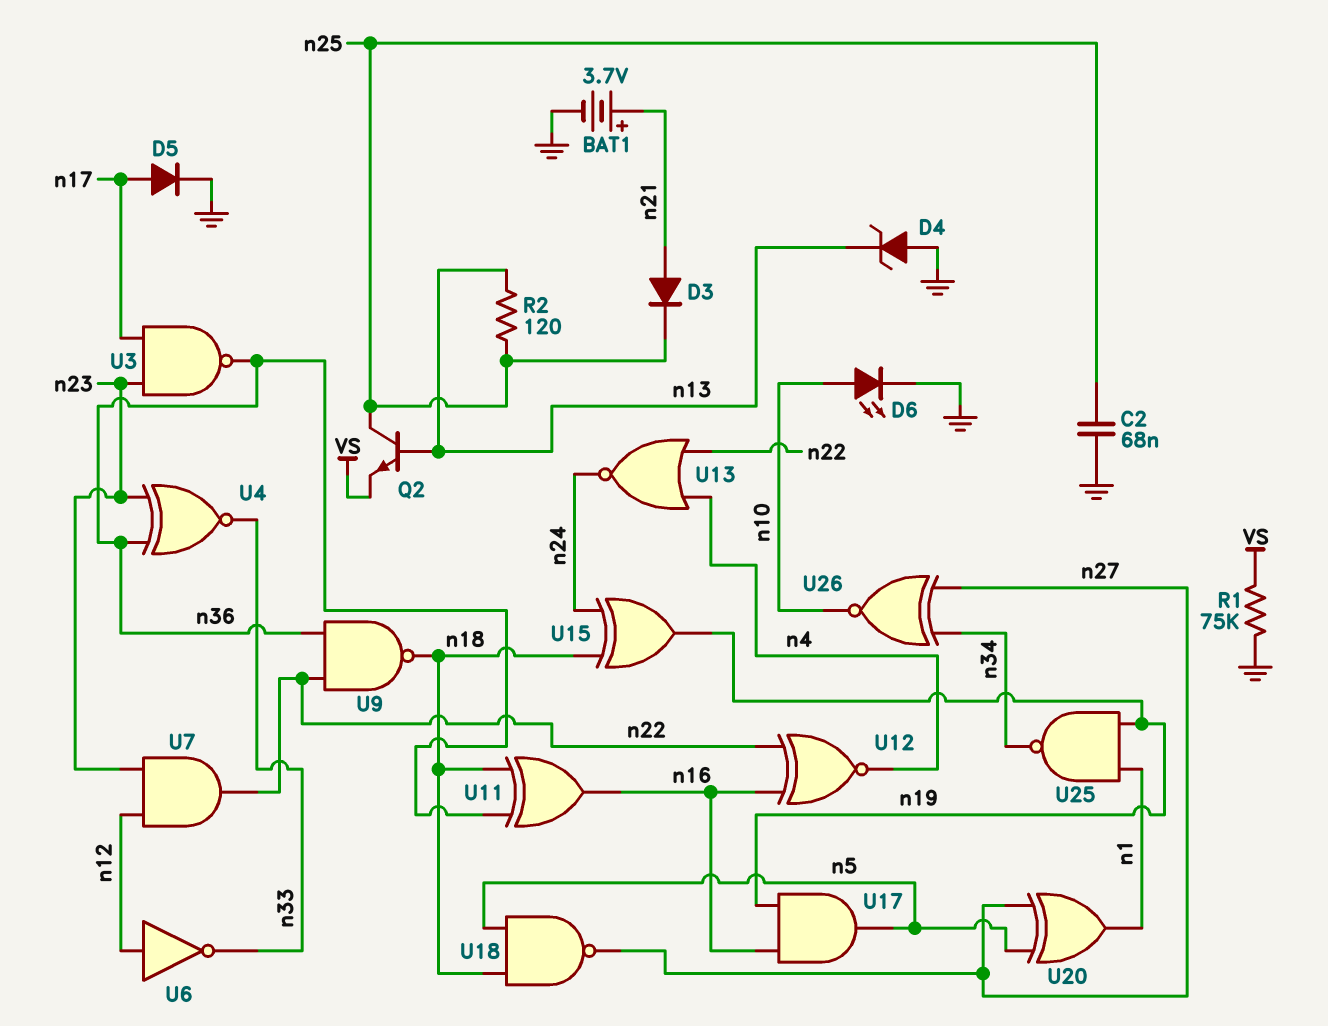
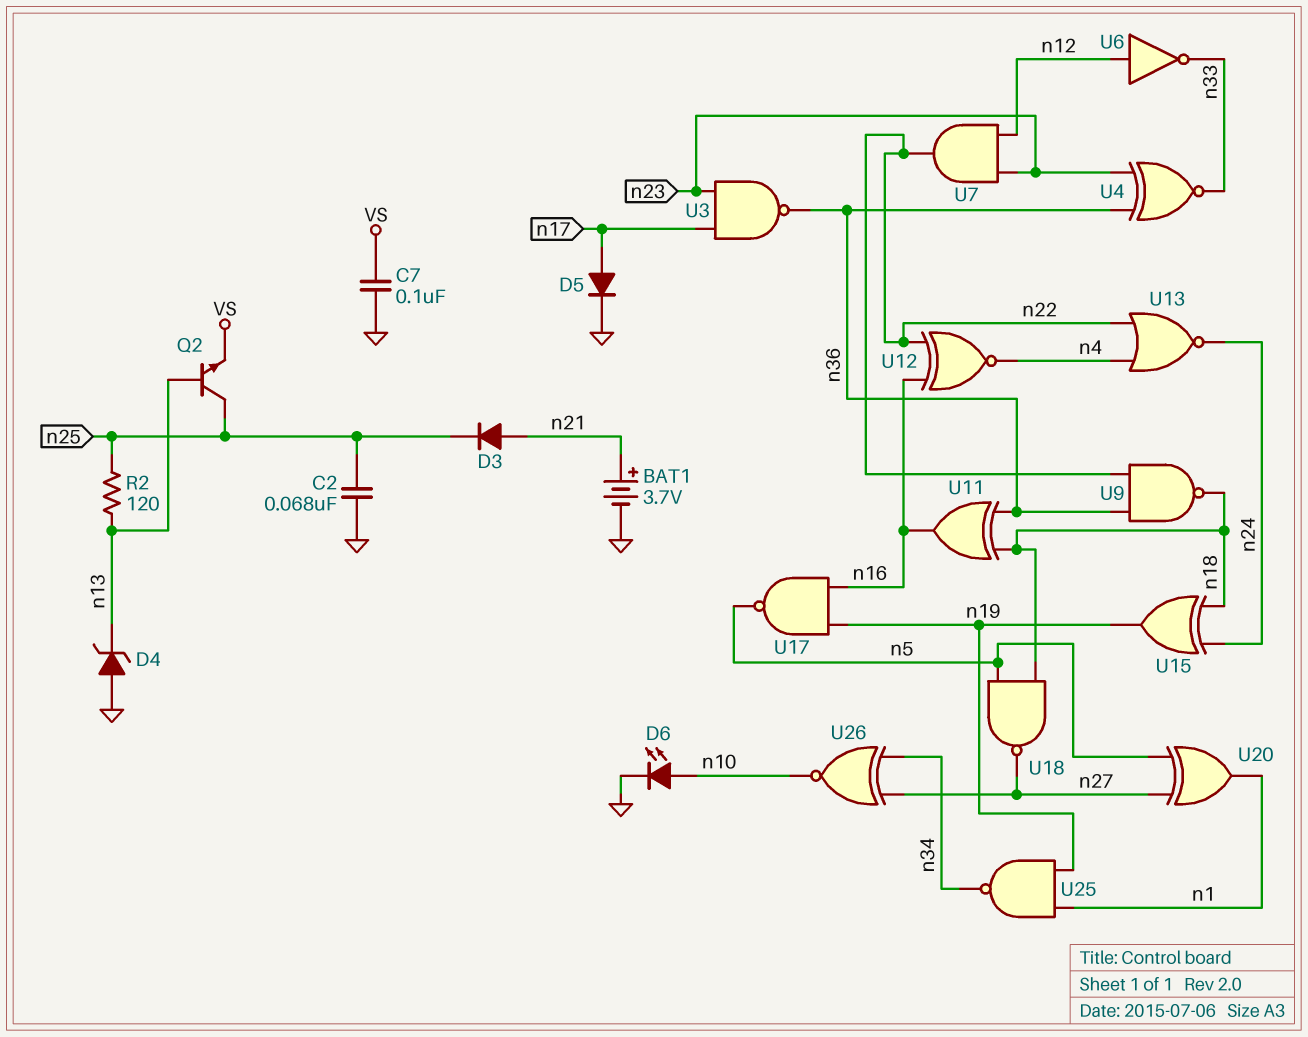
C7: none -> 100nF (GND, VS)
R1: 75k (GND, VS) -> none
U17: AND (in n16, in n19, out n5) -> NAND (in n16, in n19, out n5)

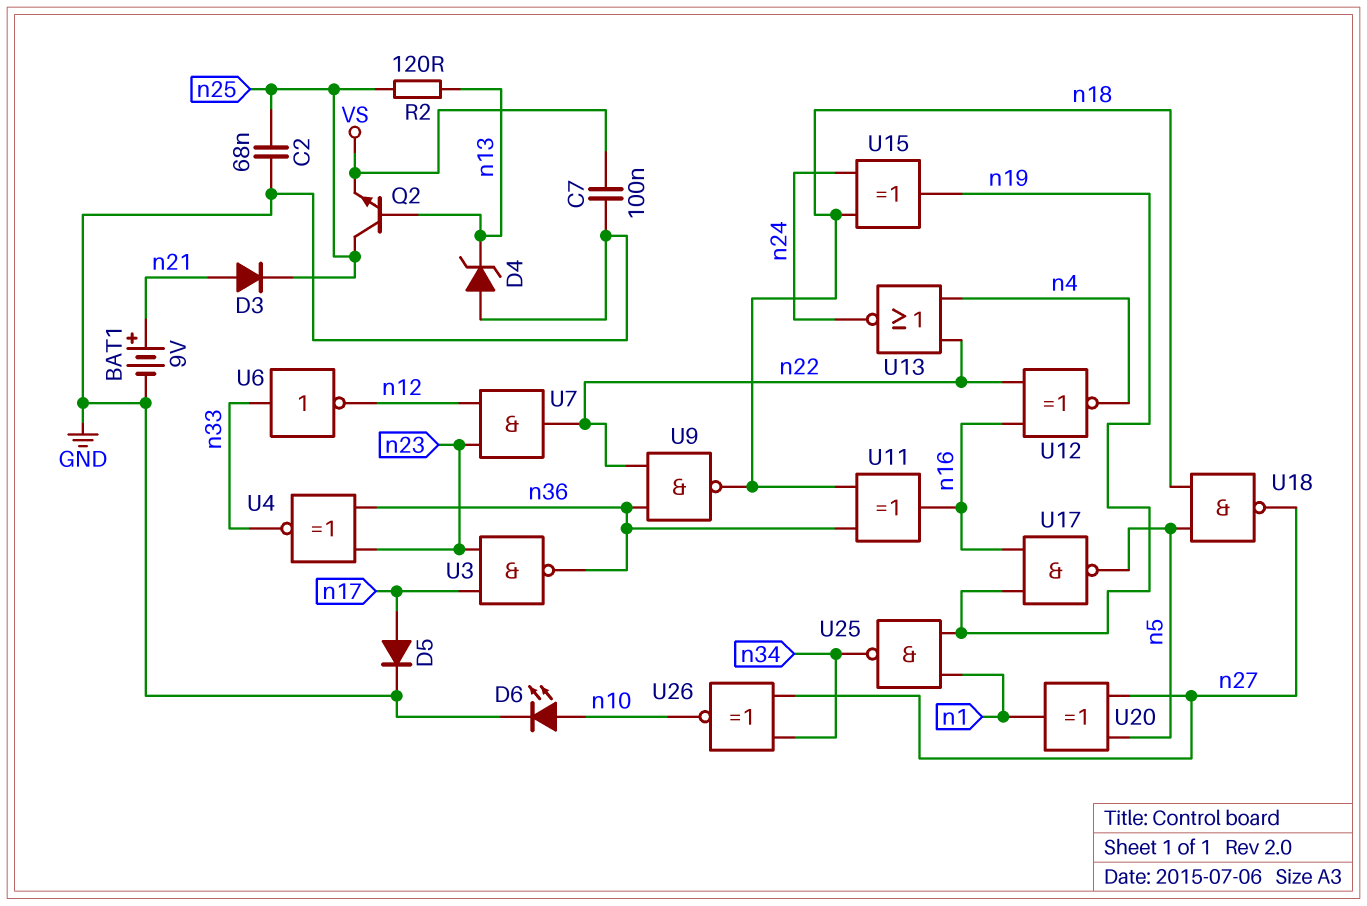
BAT1: 3.7V (plus n21, minus GND) -> 9V (plus n21, minus GND)
U6: NOT (in n12, out n33) -> NOT (in n33, out n12)

